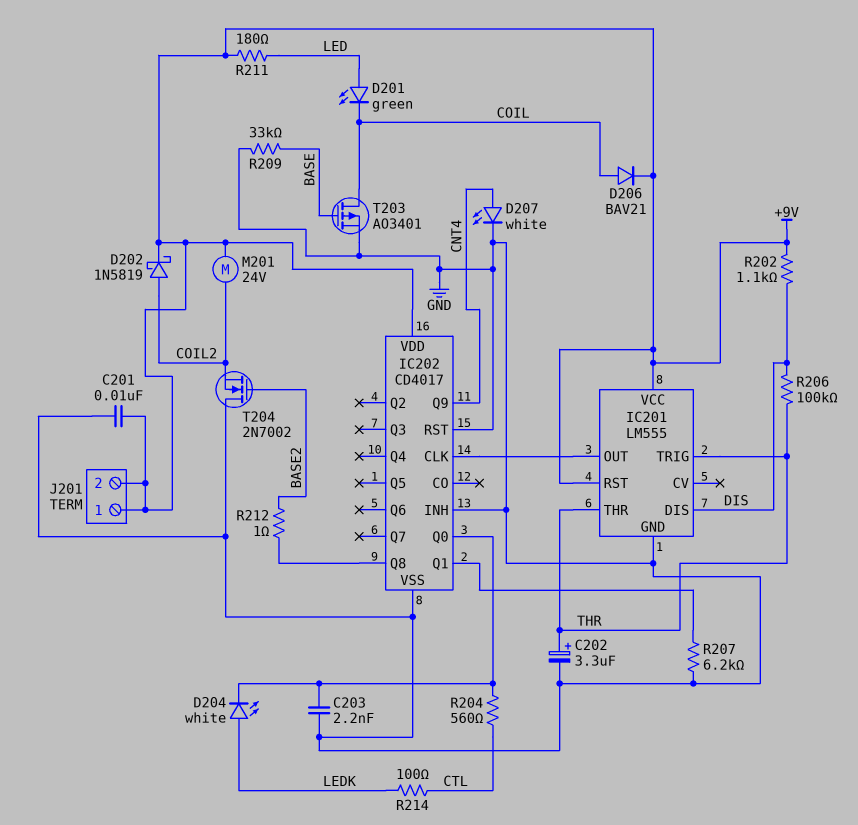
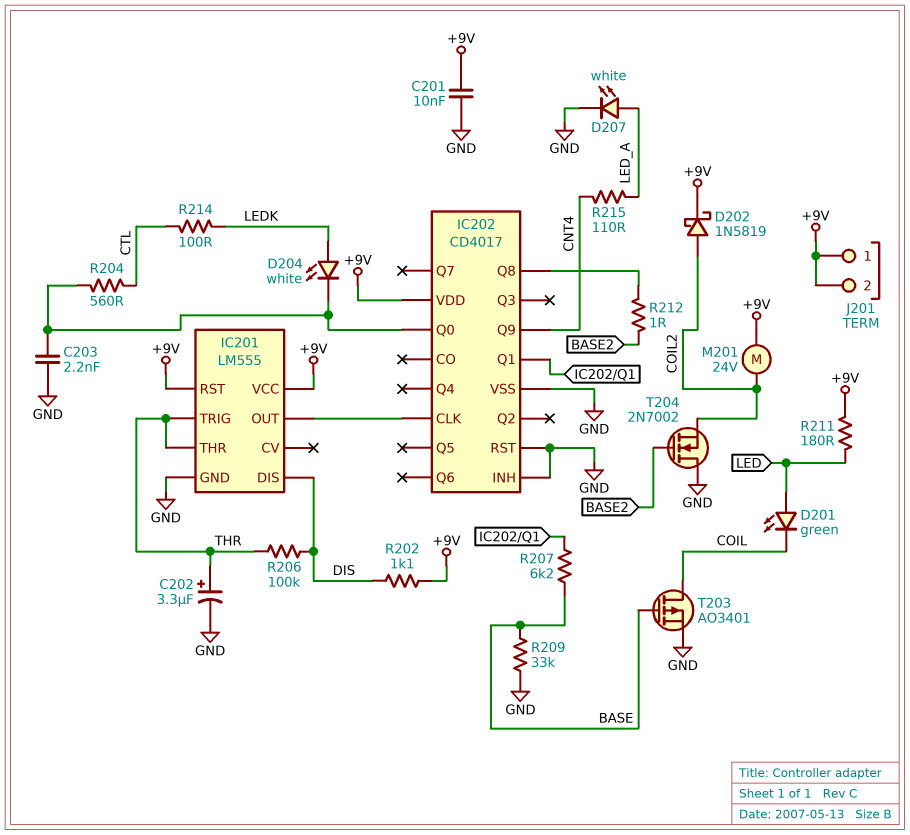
D206: diode BAV21 (A COIL, K +9V) -> none
D207: LED white (A CNT4, K GND) -> LED white (A LED_A, K GND)
R207: 6.2k (GND, IC202/Q1) -> 6.2k (BASE, IC202/Q1)
R215: none -> 110 (CNT4, LED_A)

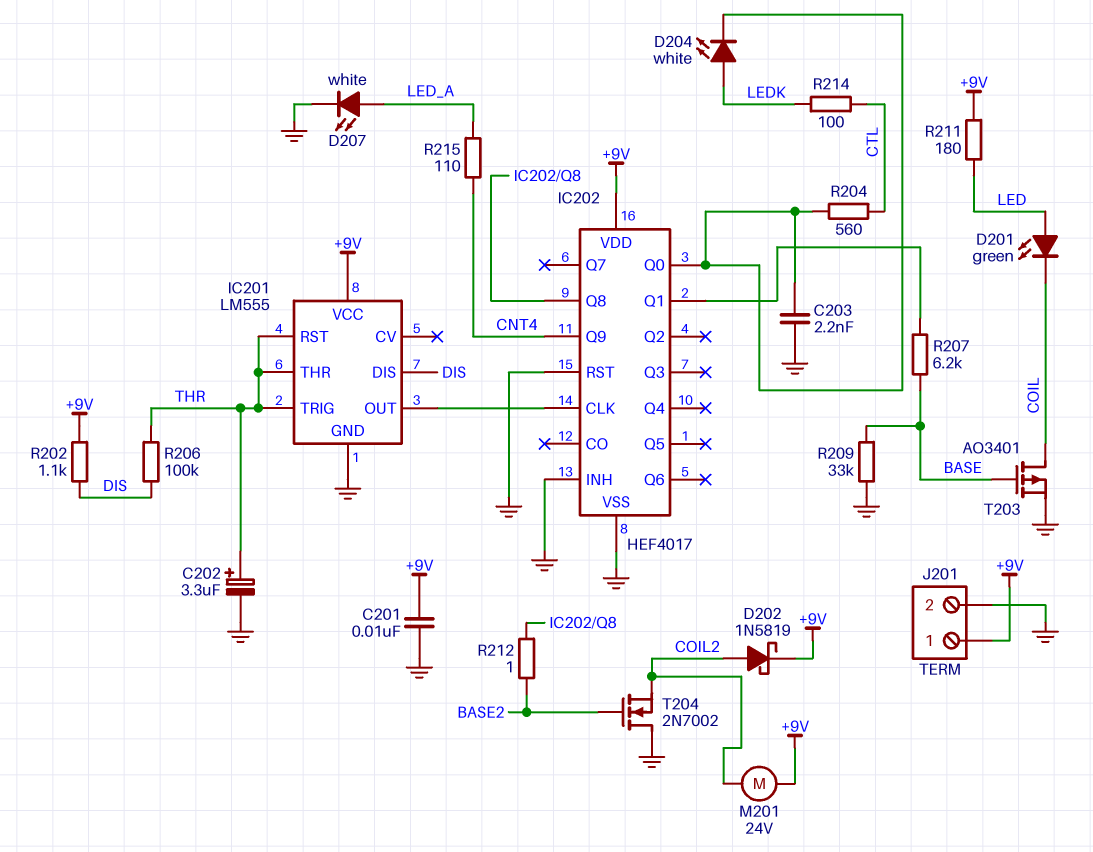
IC201 pin RST: +9V -> THR
IC202: CD4017 -> HEF4017
J201 pin 2: +9V -> GND

